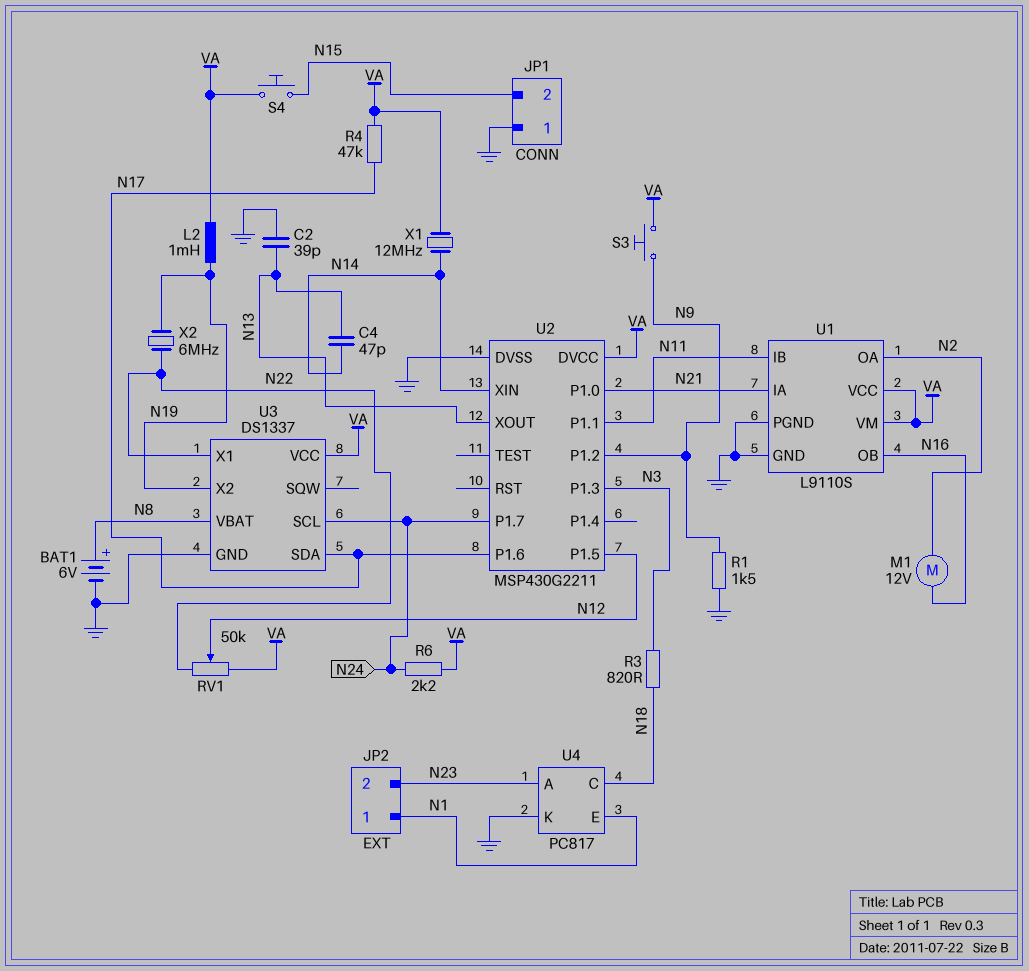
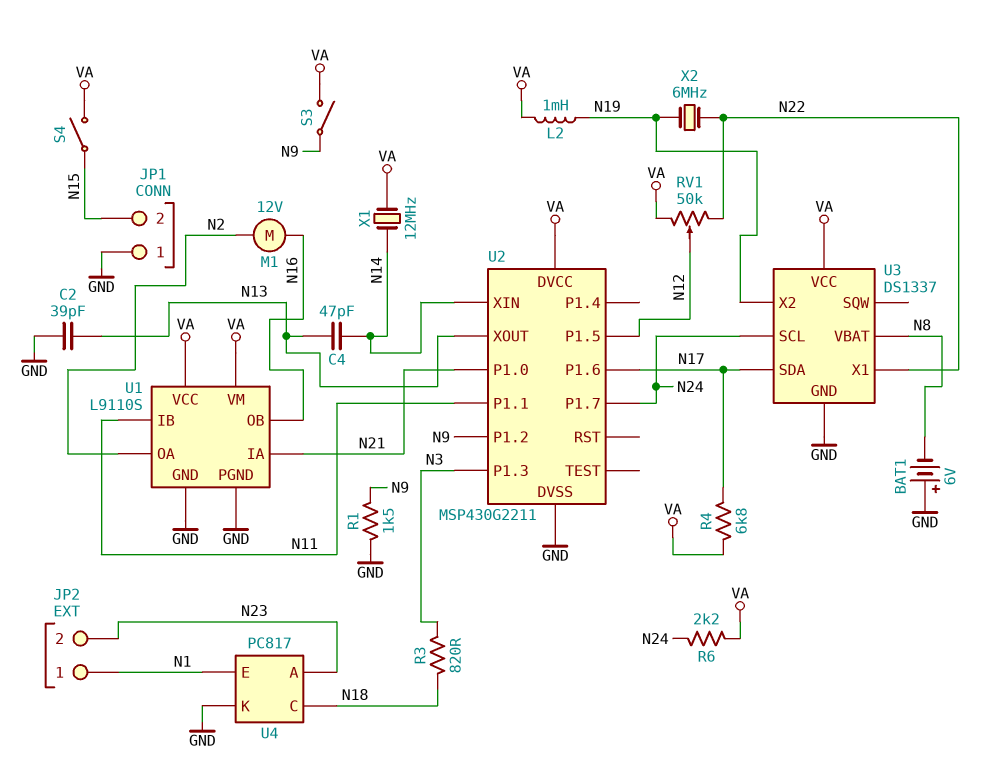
BAT1: 6V (plus N8, minus GND) -> 6V (plus GND, minus N8)
R4: 47k (N17, VA) -> 6.8k (N17, VA)
S3: button (N9, VA) -> switch (N9, VA)
S4: button (N15, VA) -> switch (N15, VA)

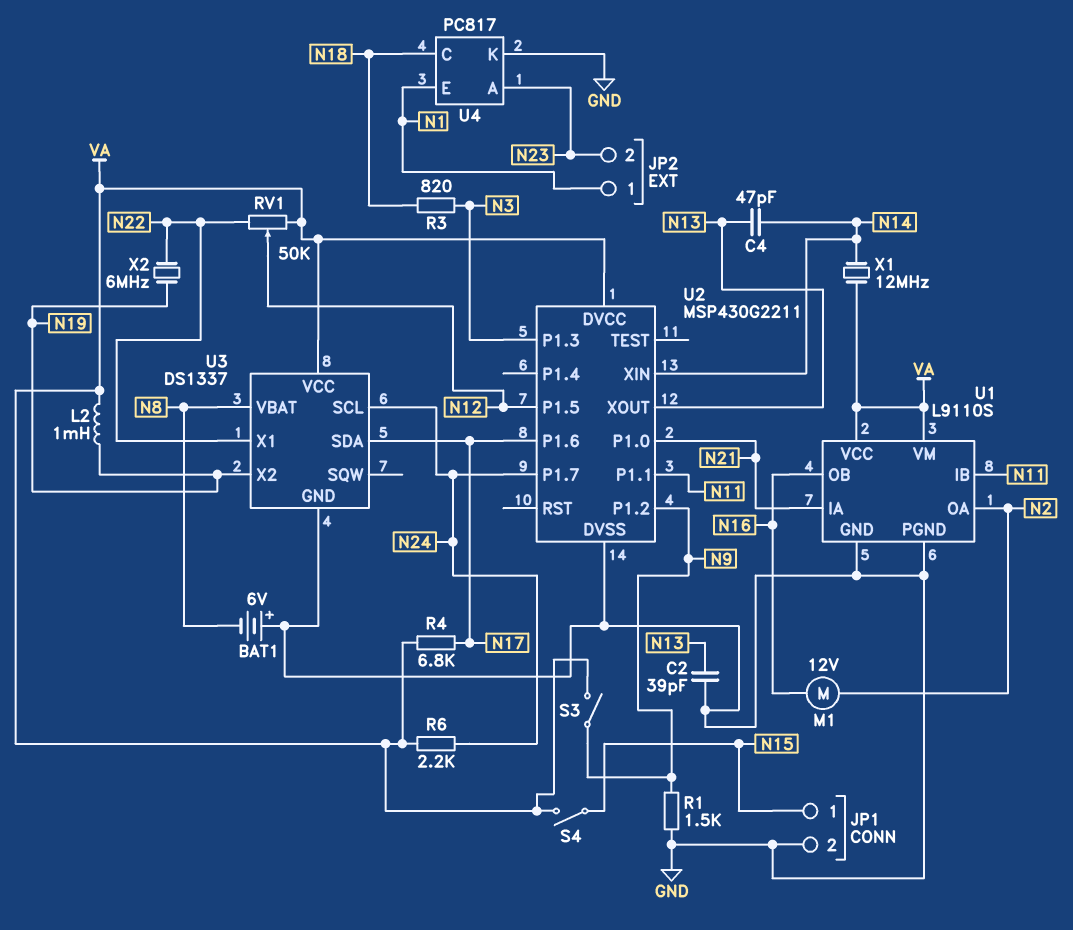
JP1 pin 1: GND -> N15
JP1 pin 2: N15 -> GND

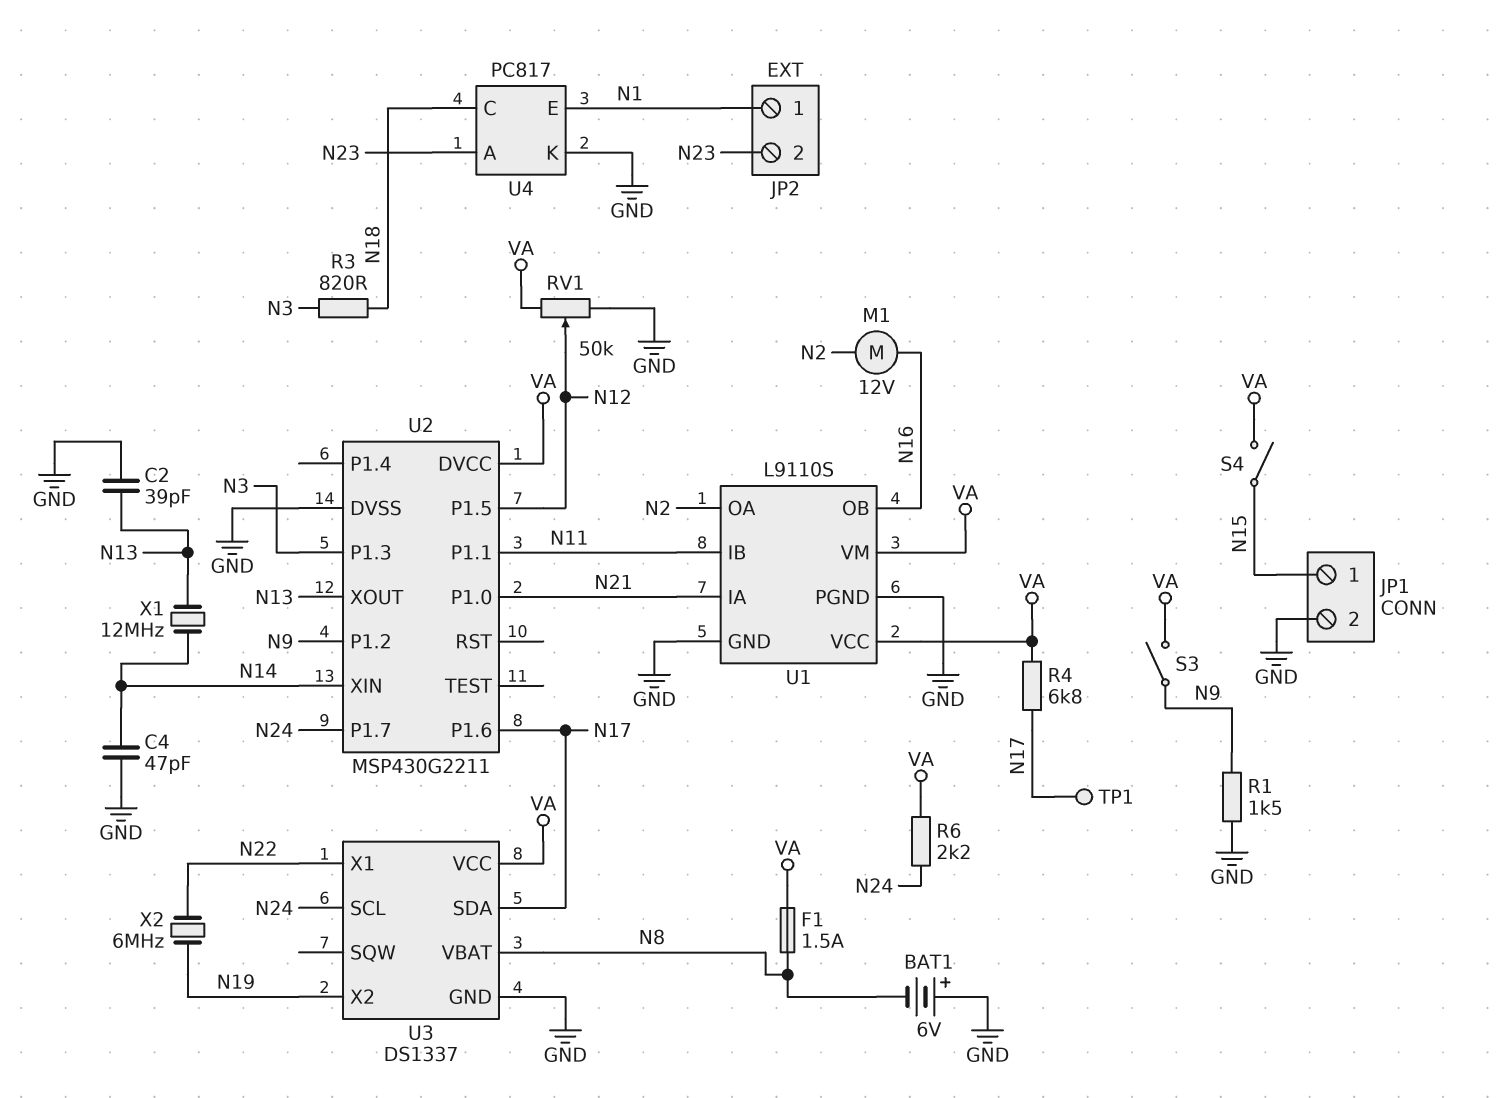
C4: 47pF (N13, N14) -> 47pF (GND, N14)
F1: none -> 1.5A (N8, VA)
L2: 1mH (N19, VA) -> none
RV1: 50k (N22, VA, wiper N12) -> 50k (GND, VA, wiper N12)
TP1: none -> test point (N17)
X1: 12MHz (N14, VA) -> 12MHz (N13, N14)

